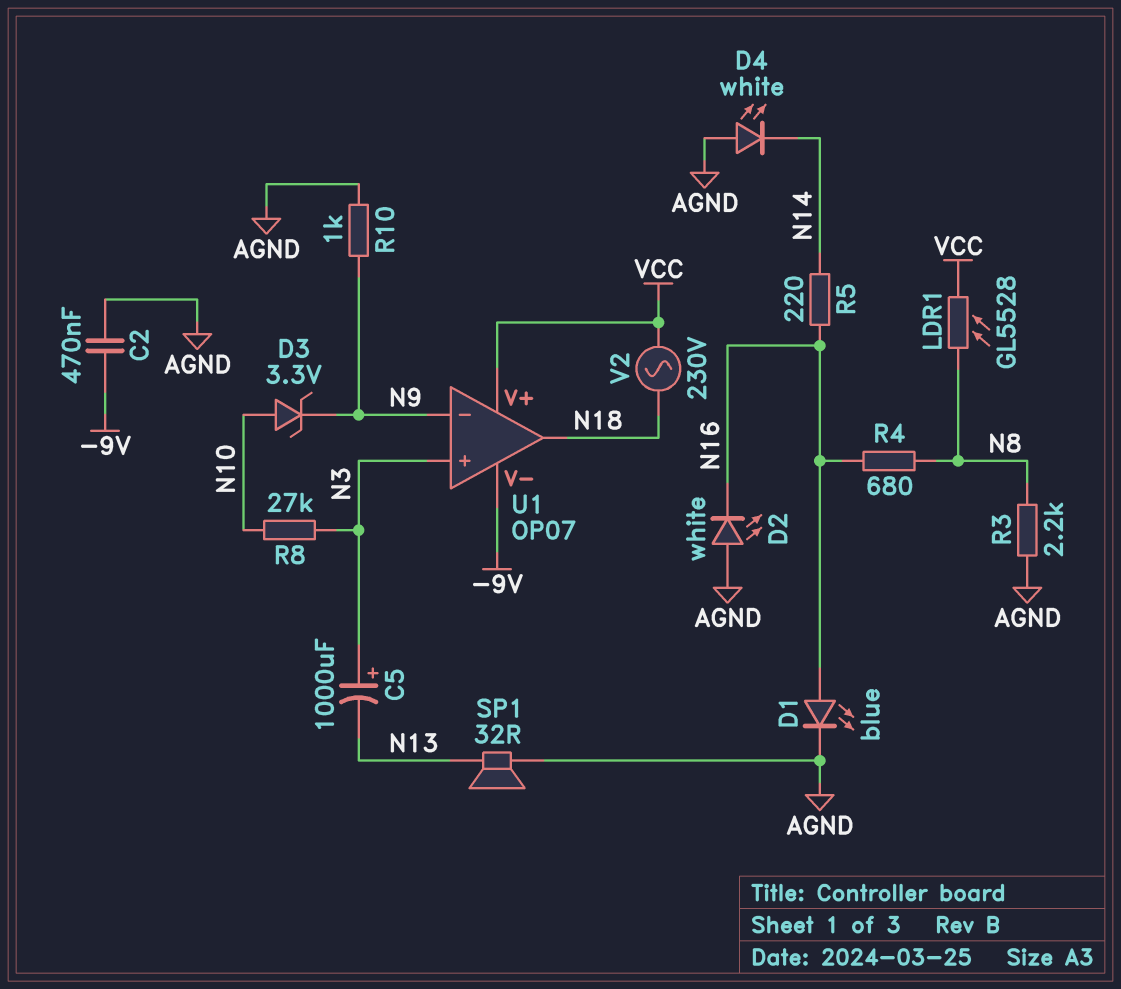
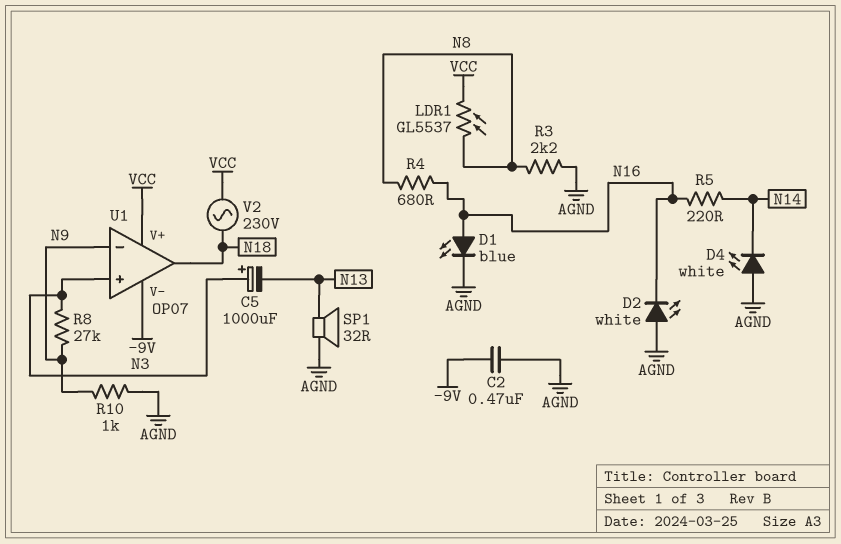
D3: zener 3.3V (A N10, K N9) -> none
LDR1: GL5528 (N8, VCC) -> GL5537 (N8, VCC)
R8: 27k (N3, N10) -> 27k (N3, N9)

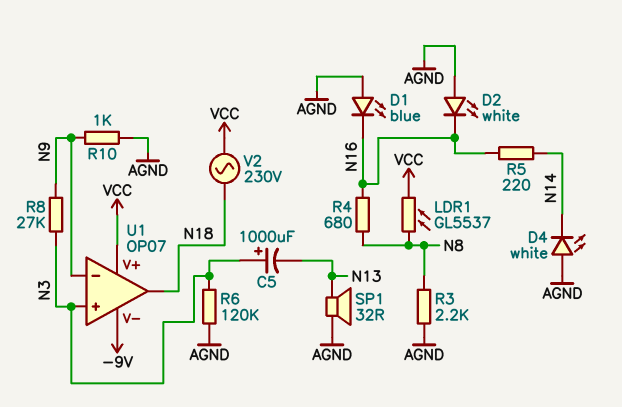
C2: 470nF (-9V, AGND) -> none
D1: LED blue (A N16, K AGND) -> LED blue (A AGND, K N16)
R6: none -> 120k (AGND, N3)

